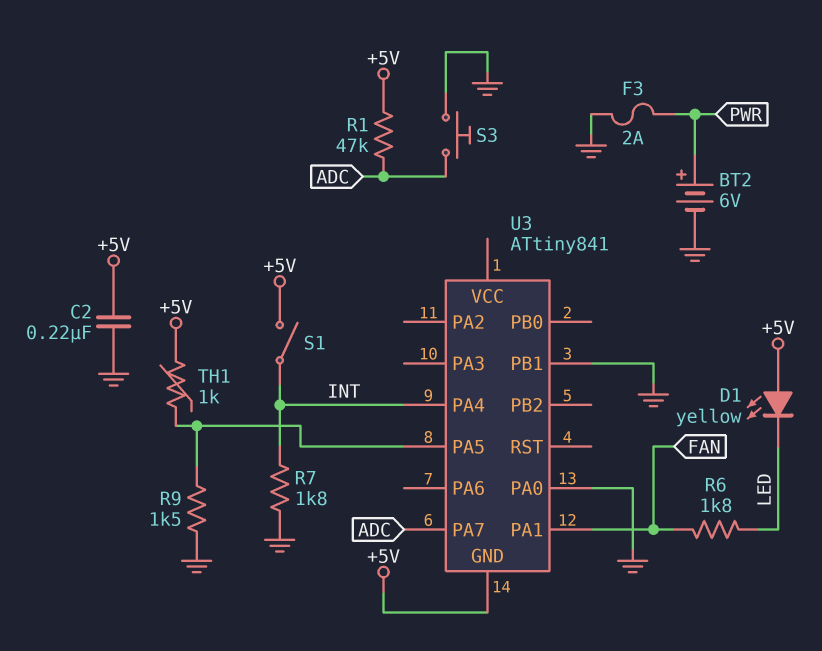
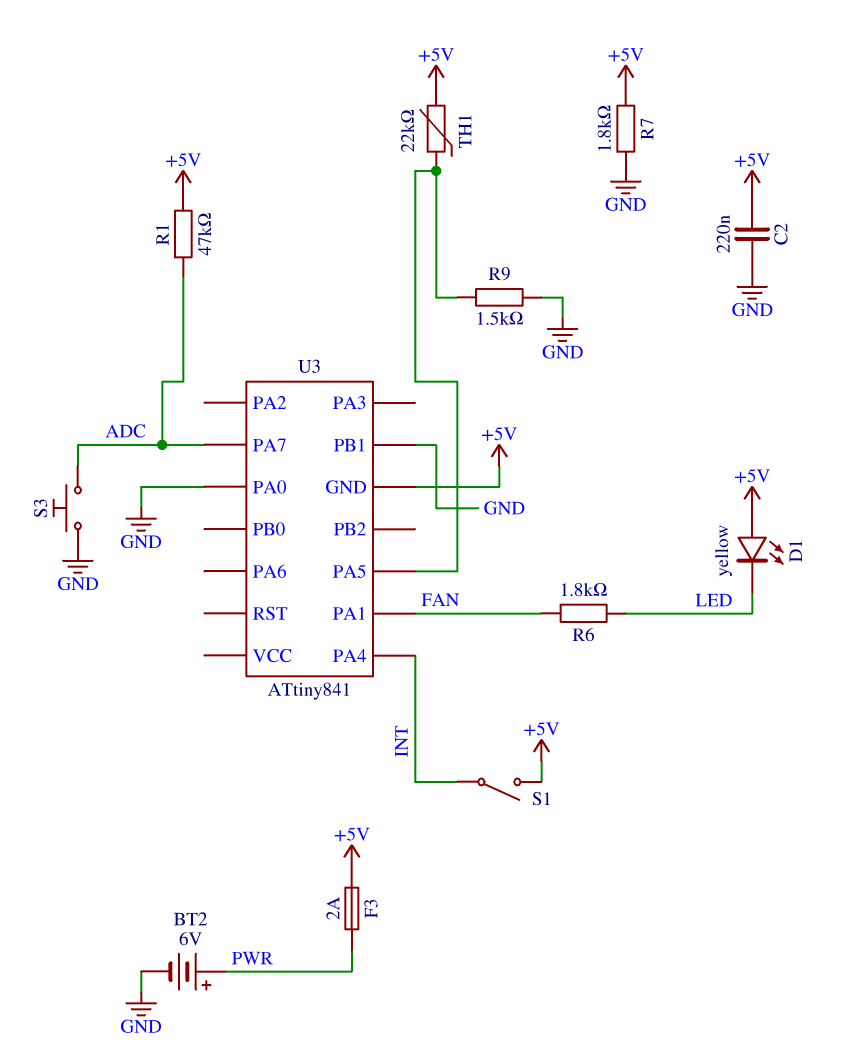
F3: 2A (GND, PWR) -> 2A (+5V, PWR)
R7: 1.8k (GND, INT) -> 1.8k (+5V, GND)
TH1: 1k (+5V, U3/PA5) -> 22k (+5V, U3/PA5)

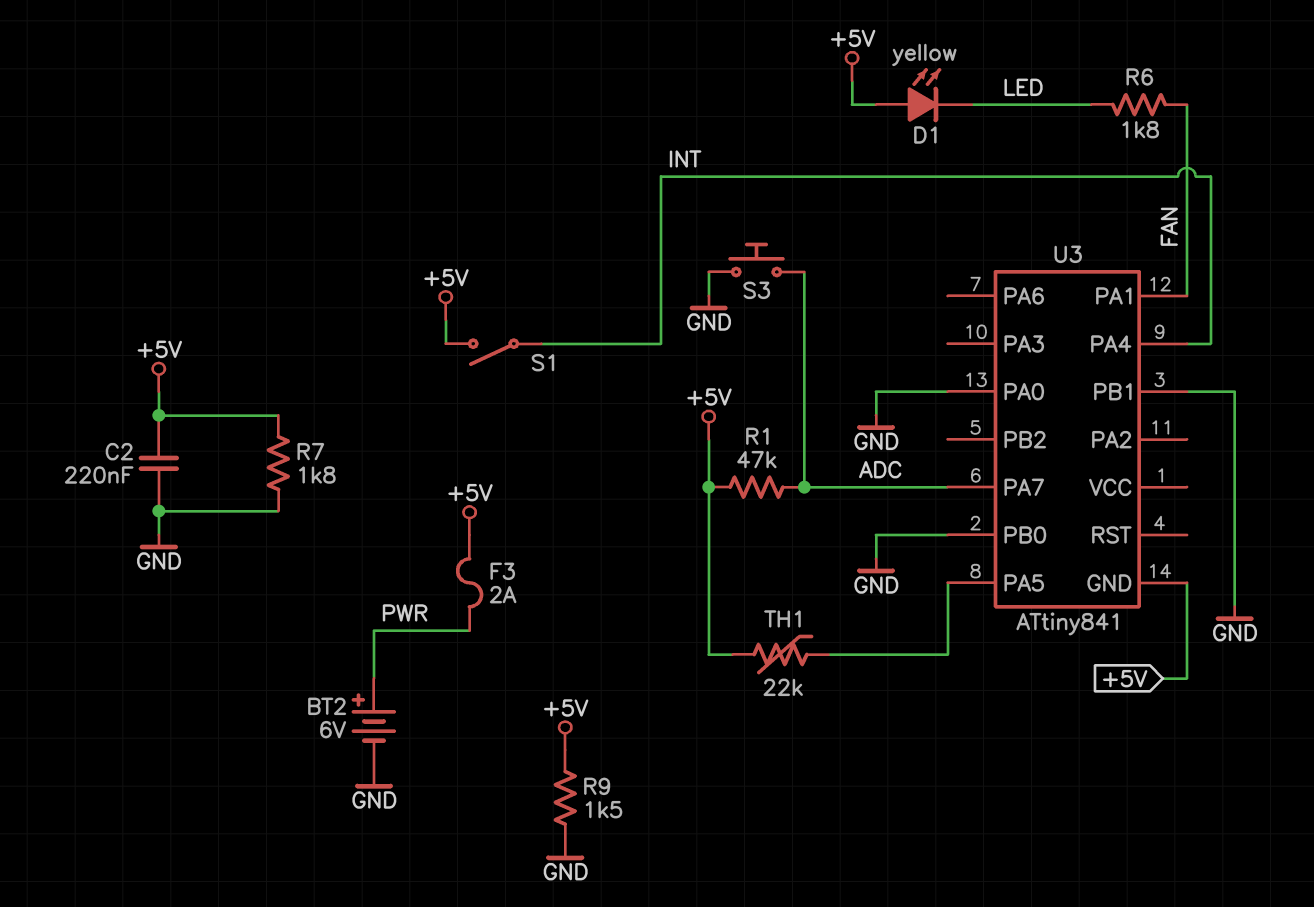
R9: 1.5k (GND, U3/PA5) -> 1.5k (+5V, GND)
U3 pin PB0: none -> GND

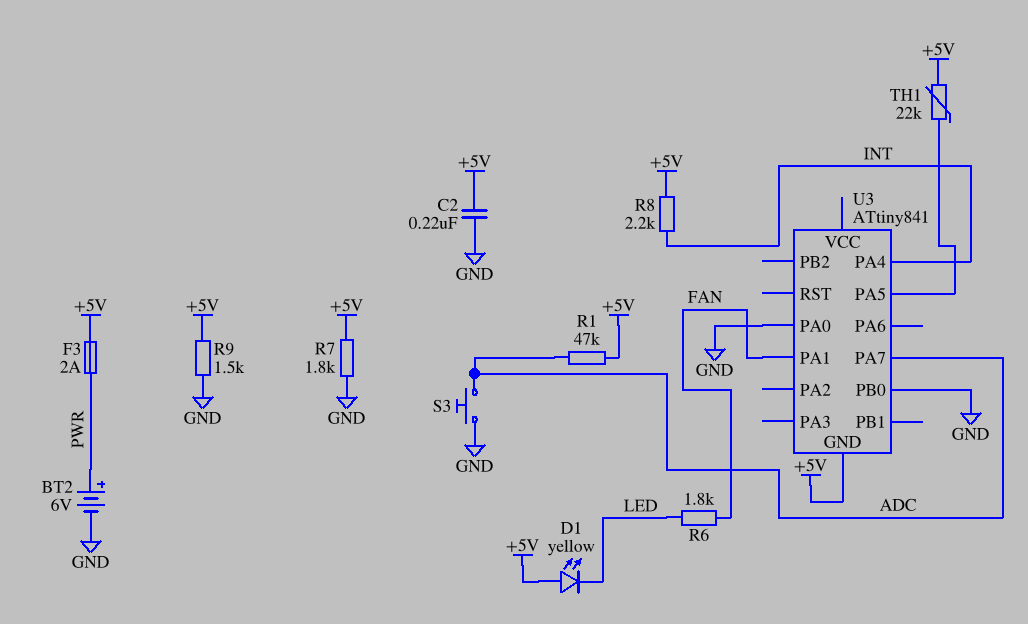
R8: none -> 2.2k (+5V, INT)
S1: switch (+5V, INT) -> none
U3 pin PB1: GND -> none

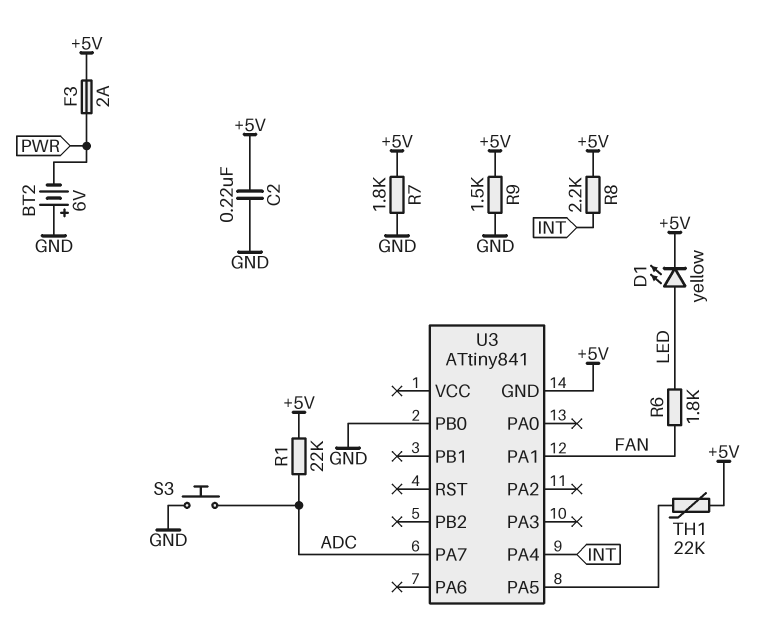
BT2: 6V (plus PWR, minus GND) -> 6V (plus GND, minus PWR)
D1: LED yellow (A +5V, K LED) -> LED yellow (A LED, K +5V)
R1: 47k (+5V, ADC) -> 22k (+5V, ADC)
U3 pin PA0: GND -> none

